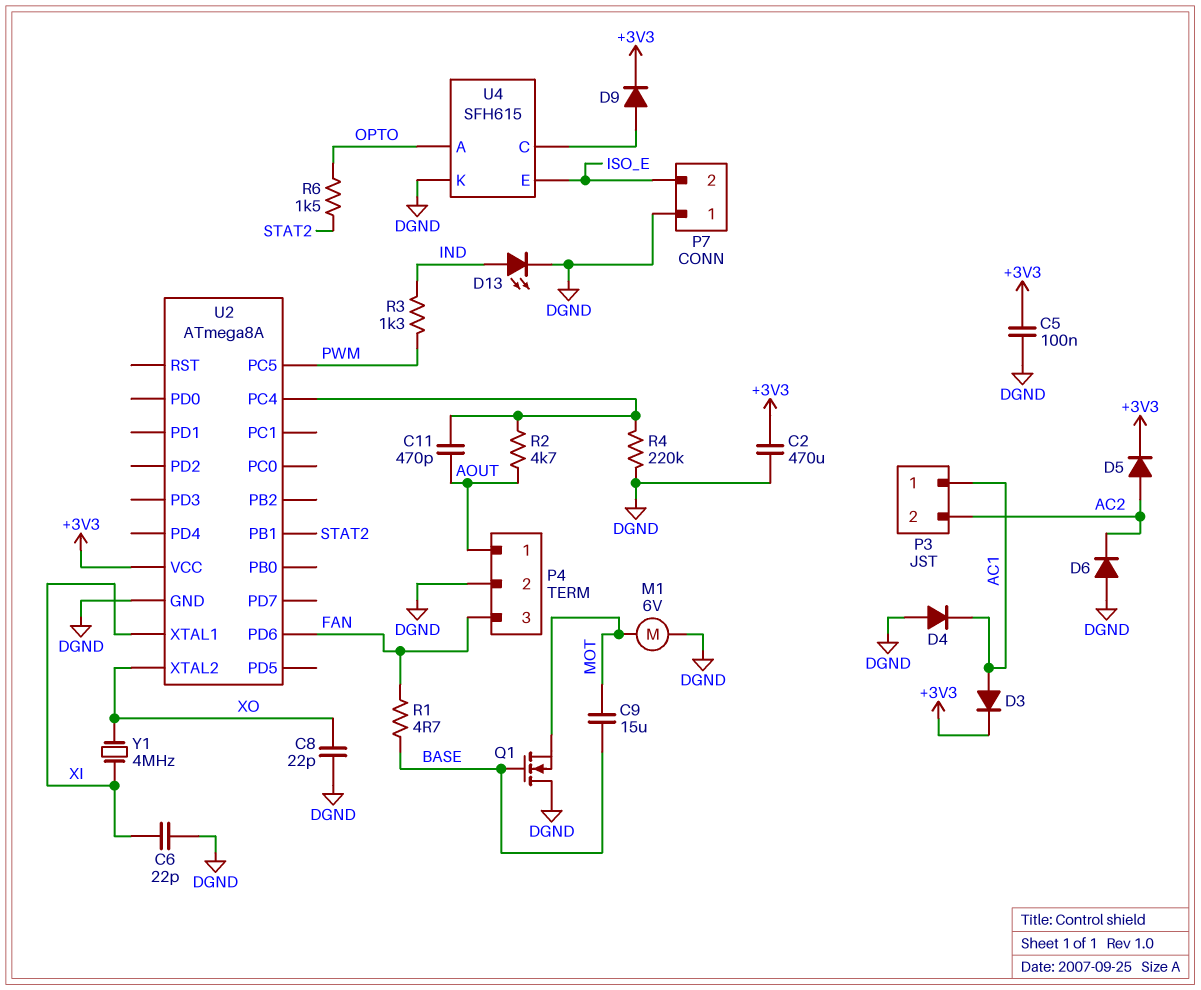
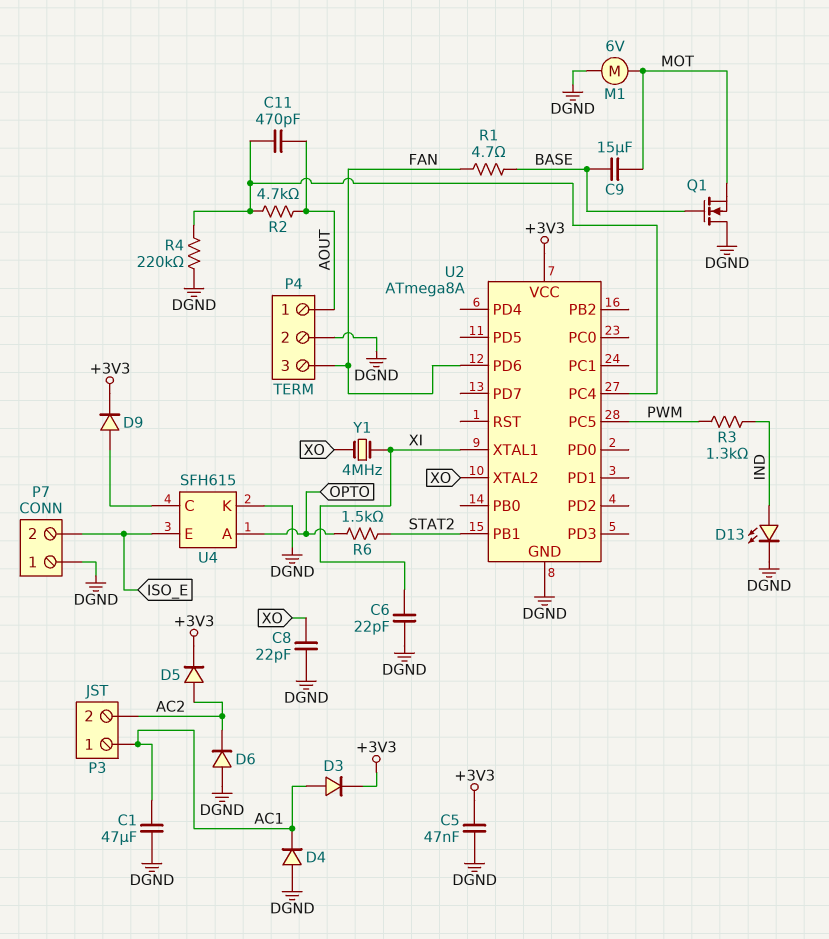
C1: none -> 47uF (AC1, DGND)
C2: 470uF (+3V3, DGND) -> none
C5: 100nF (+3V3, DGND) -> 47nF (+3V3, DGND)

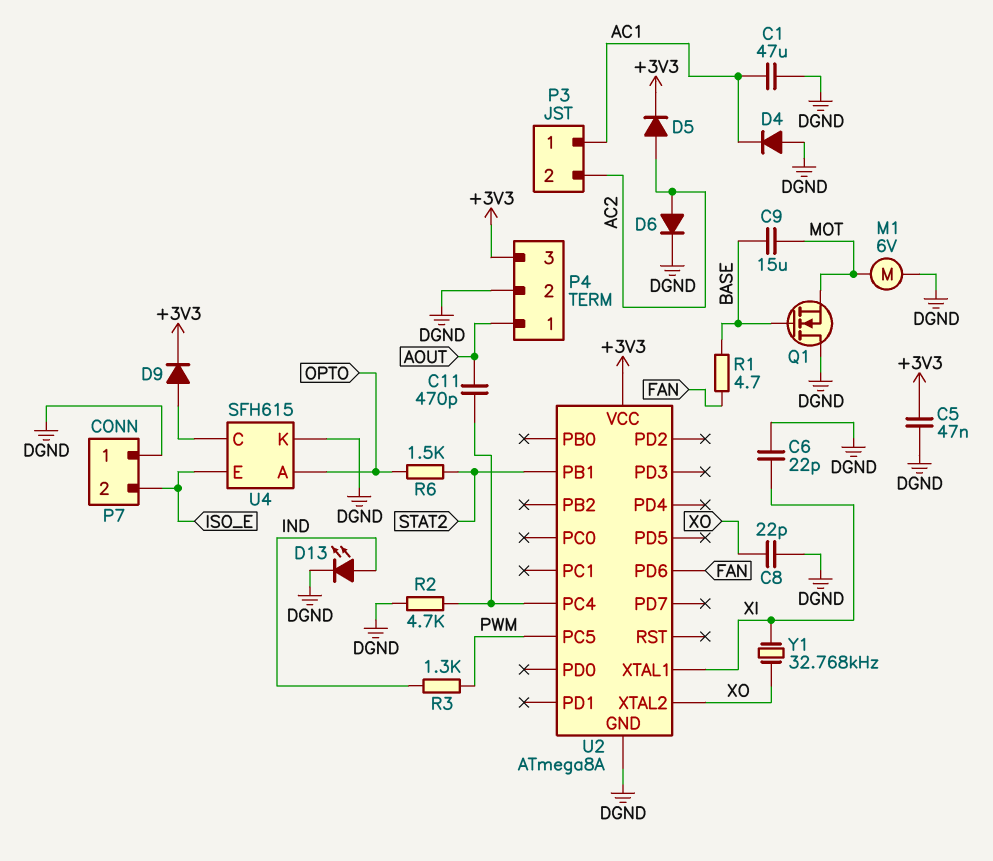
D3: diode (A AC1, K +3V3) -> none
D6: diode (A DGND, K AC2) -> diode (A AC2, K DGND)
P4 pin 3: FAN -> +3V3
R2: 4.7k (AOUT, U2/PC4) -> 4.7k (DGND, U2/PC4)
R4: 220k (DGND, U2/PC4) -> none
Y1: 4MHz (XI, XO) -> 32.768kHz (XI, XO)

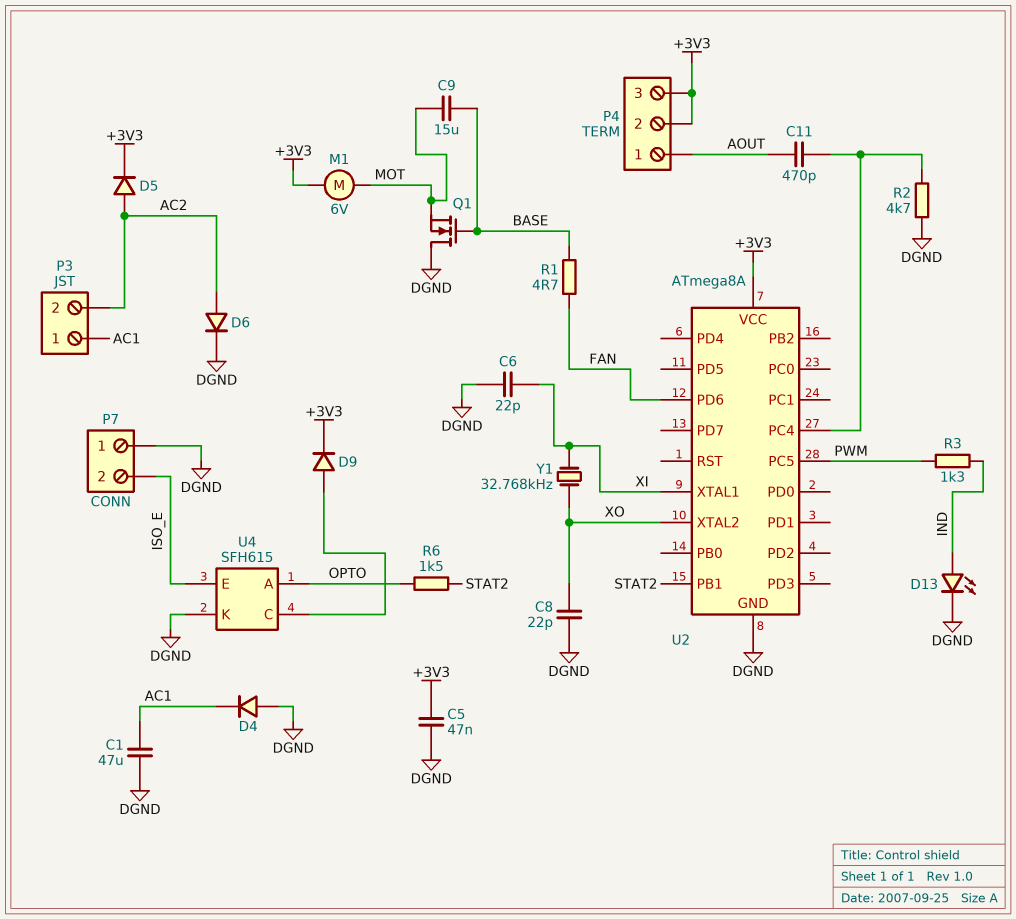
M1: motor 6V (DGND, MOT) -> motor 6V (+3V3, MOT)
P4 pin 2: DGND -> +3V3

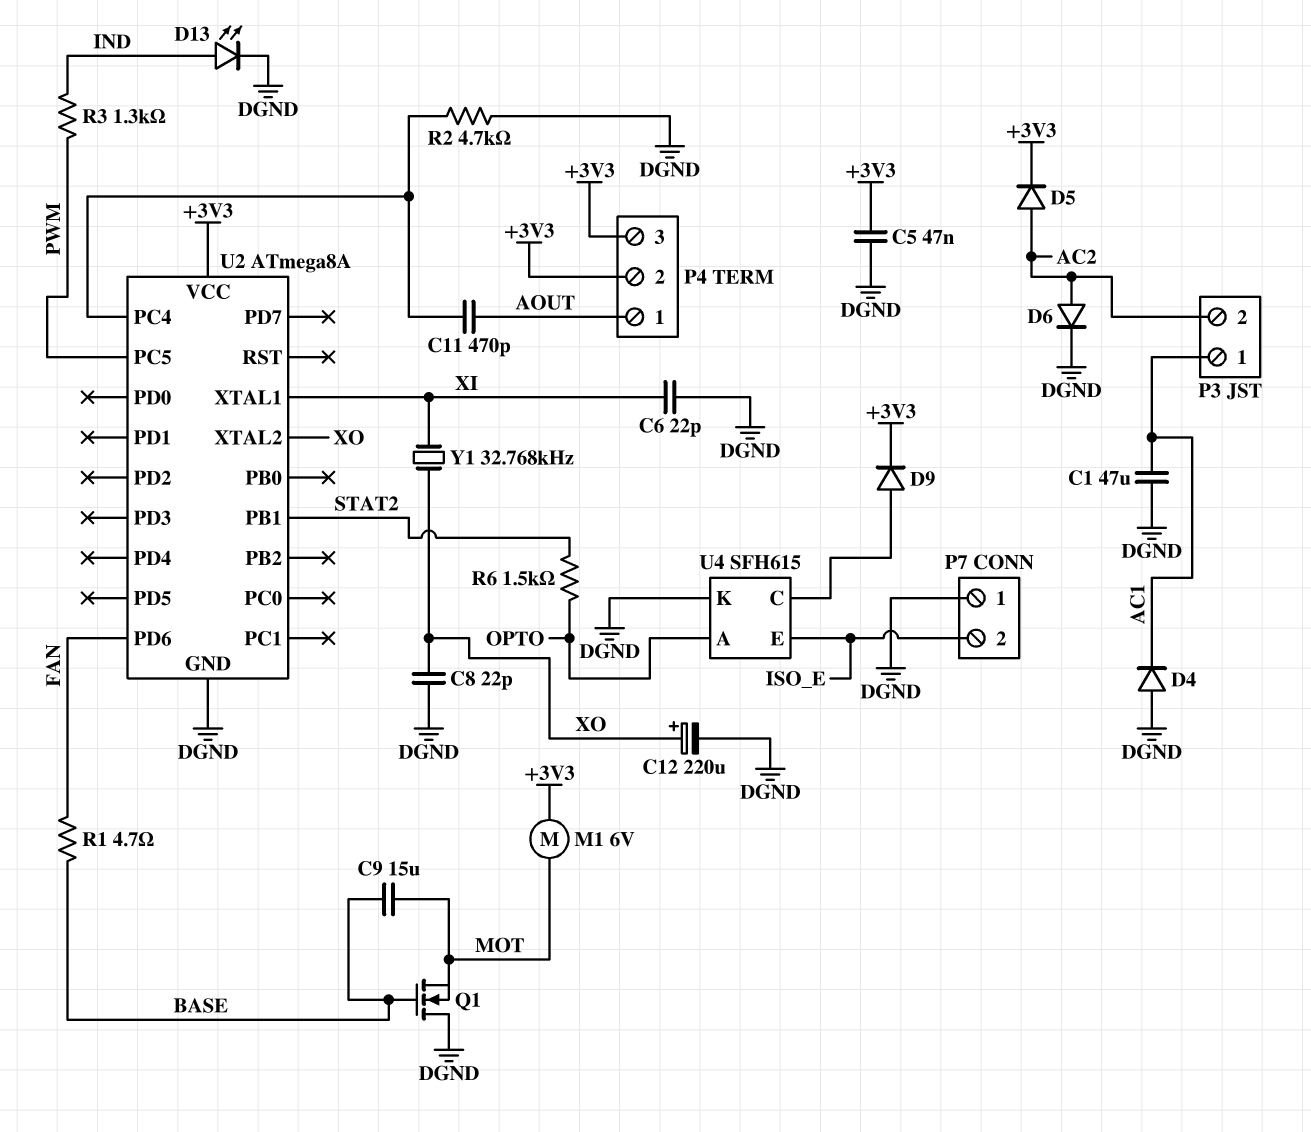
C12: none -> 220uF (plus XO, minus DGND)

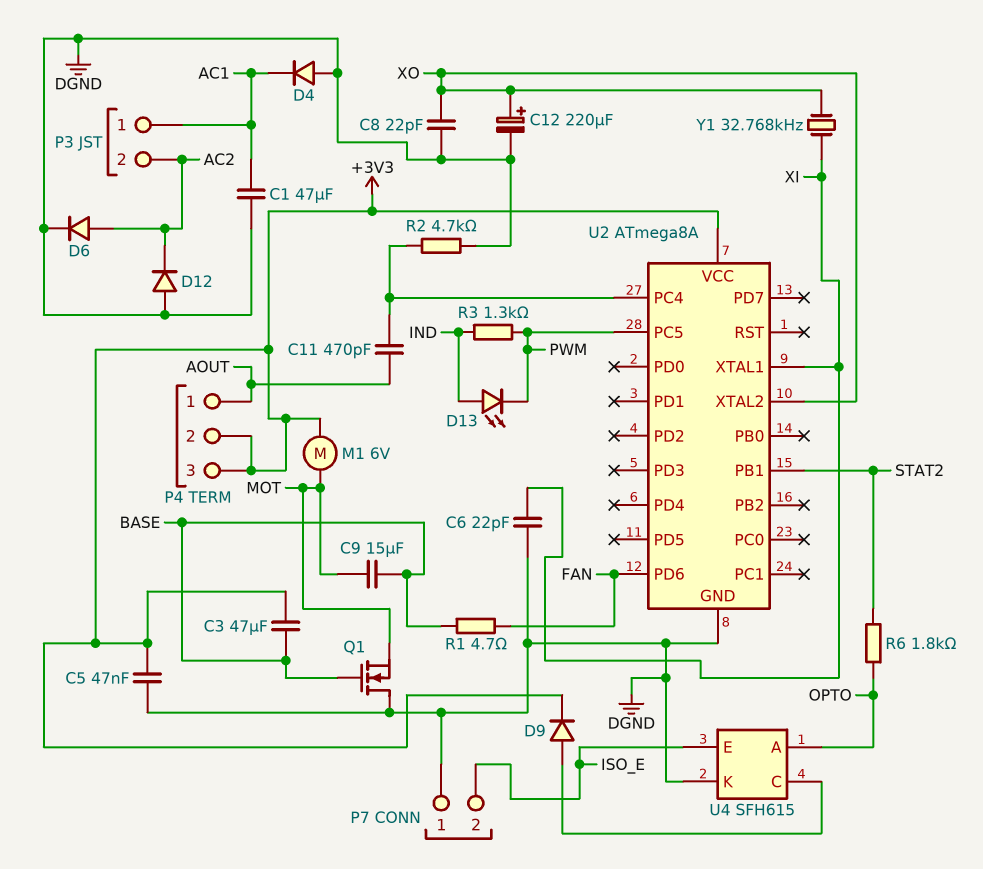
C3: none -> 47uF (+3V3, BASE)
D5: diode (A AC2, K +3V3) -> none
D12: none -> diode (A DGND, K AC2)
D13: LED (A IND, K DGND) -> LED (A IND, K PWM)
R6: 1.5k (OPTO, STAT2) -> 1.8k (OPTO, STAT2)

